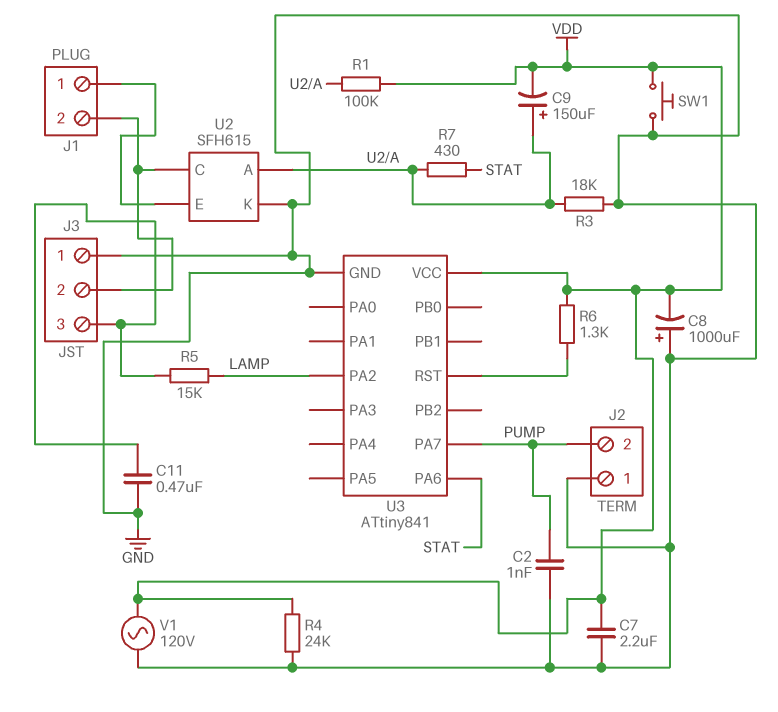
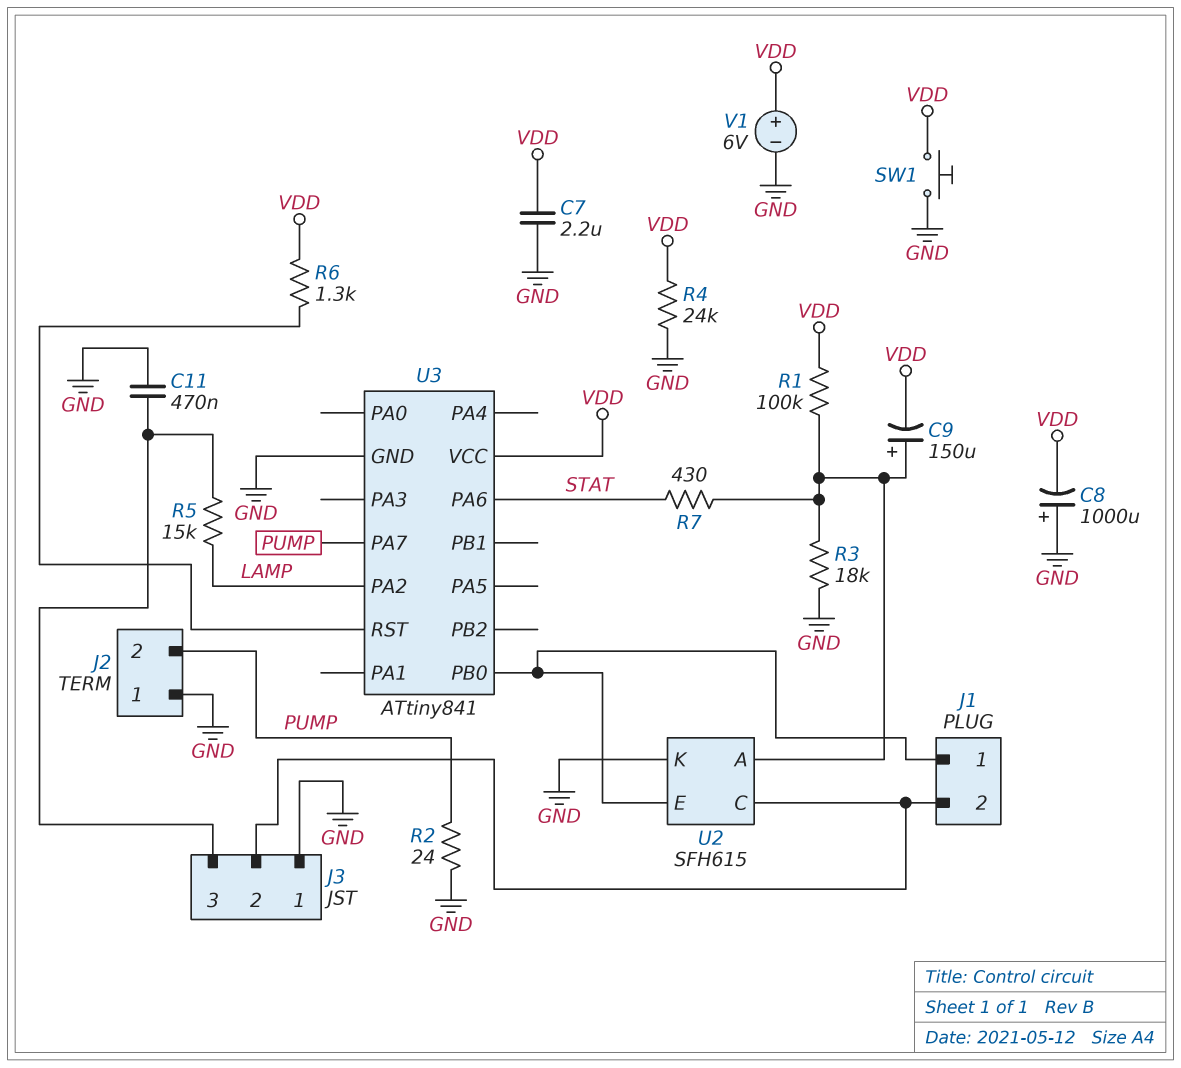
C2: 1nF (GND, PUMP) -> none
R2: none -> 24 (GND, PUMP)
U3 pin PB0: none -> J1/1
V1: AC 120V (GND, VDD) -> 6V (plus VDD, minus GND)

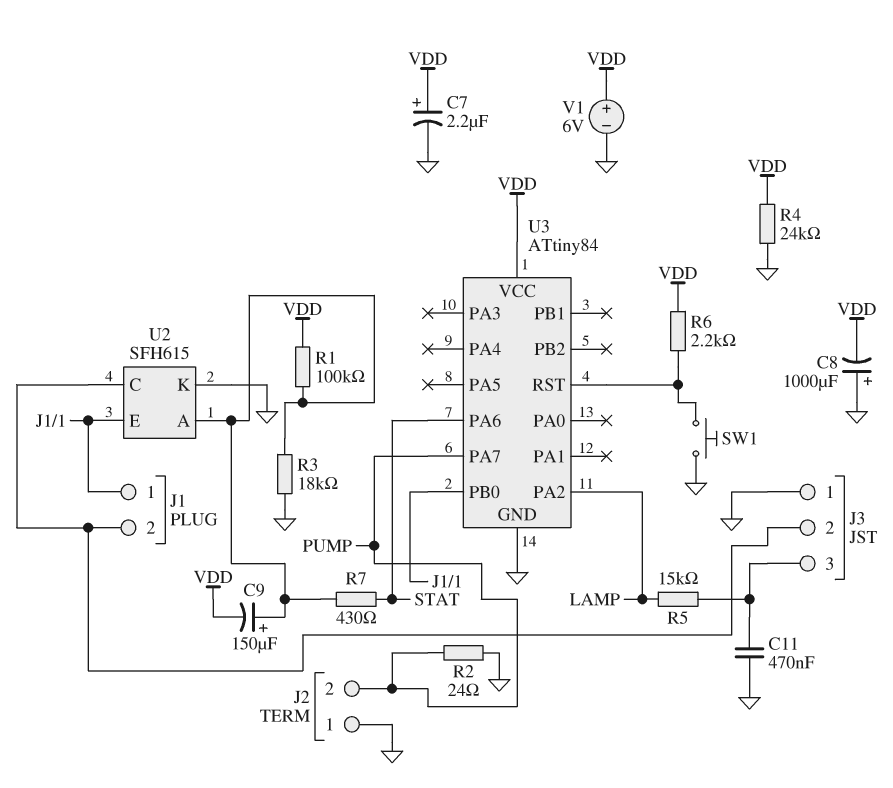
C7: 2.2uF (GND, VDD) -> 2.2uF (plus VDD, minus GND)
R6: 1.3k (U3/RST, VDD) -> 2.2k (U3/RST, VDD)
SW1: button (GND, VDD) -> button (GND, U3/RST)
U3: ATtiny841 -> ATtiny84

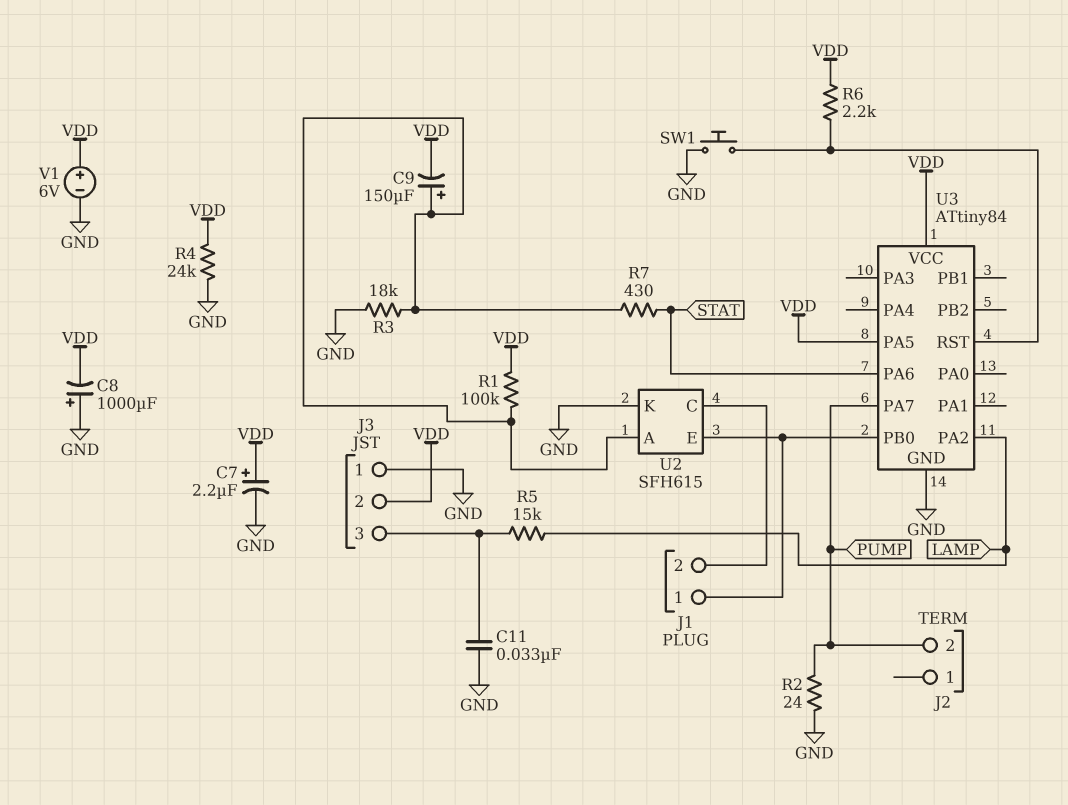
C11: 470nF (GND, J3/3) -> 33nF (GND, J3/3)
J2 pin 1: GND -> none
J3 pin 2: J1/2 -> VDD
U3 pin PA5: none -> VDD

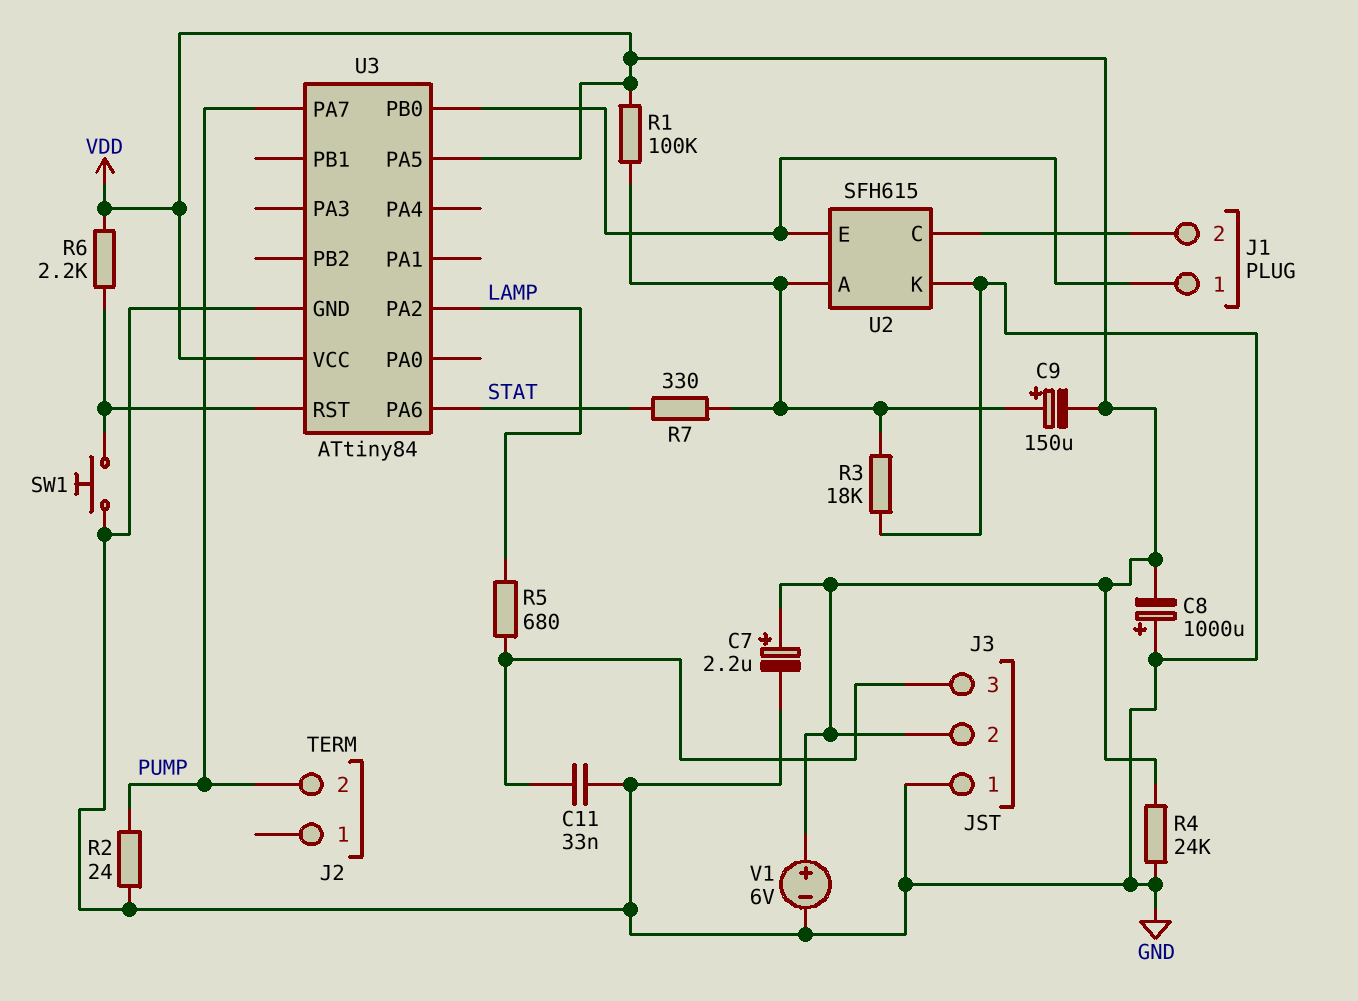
R5: 15k (J3/3, LAMP) -> 680 (J3/3, LAMP)
R7: 430 (STAT, U2/A) -> 330 (STAT, U2/A)

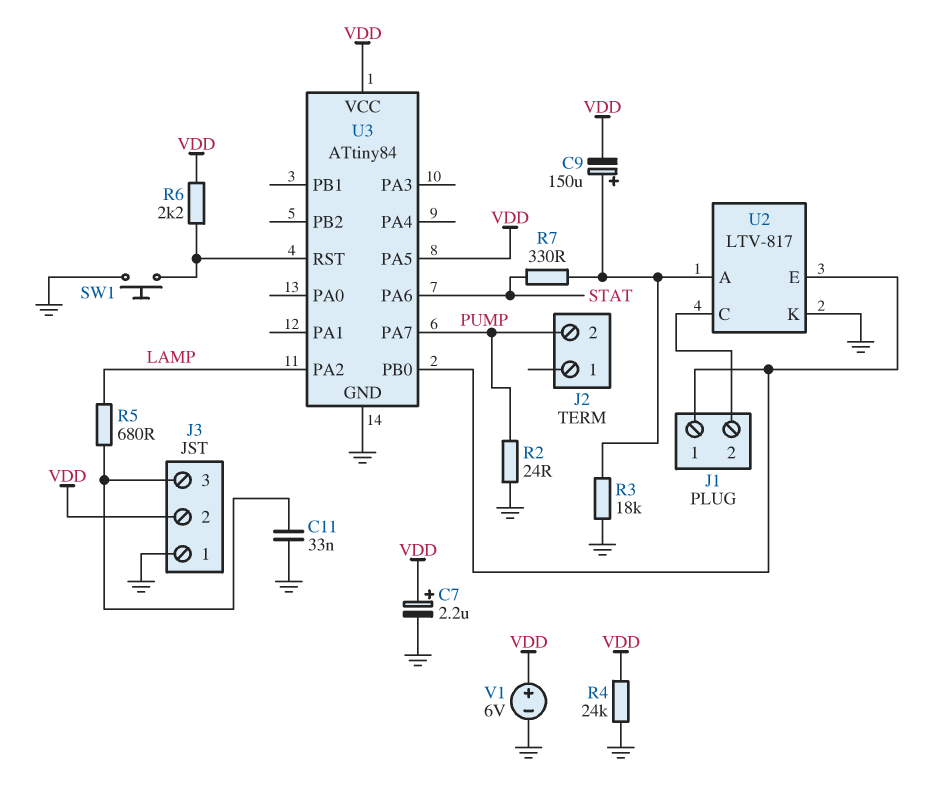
C8: 1000uF (plus GND, minus VDD) -> none
R1: 100k (U2/A, VDD) -> none
U2: SFH615 -> LTV-817

